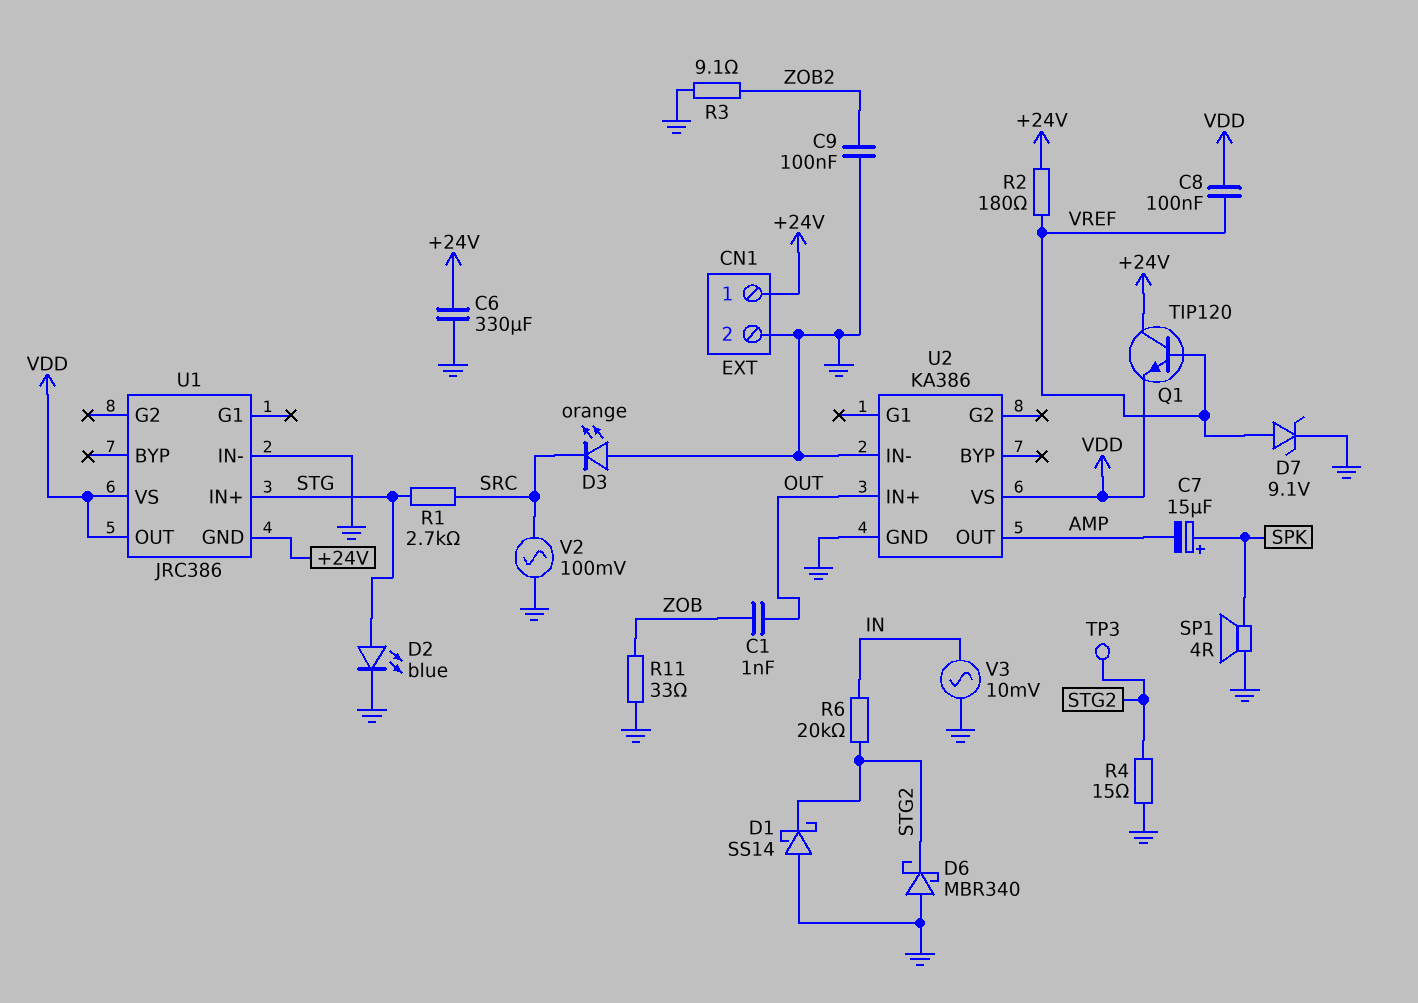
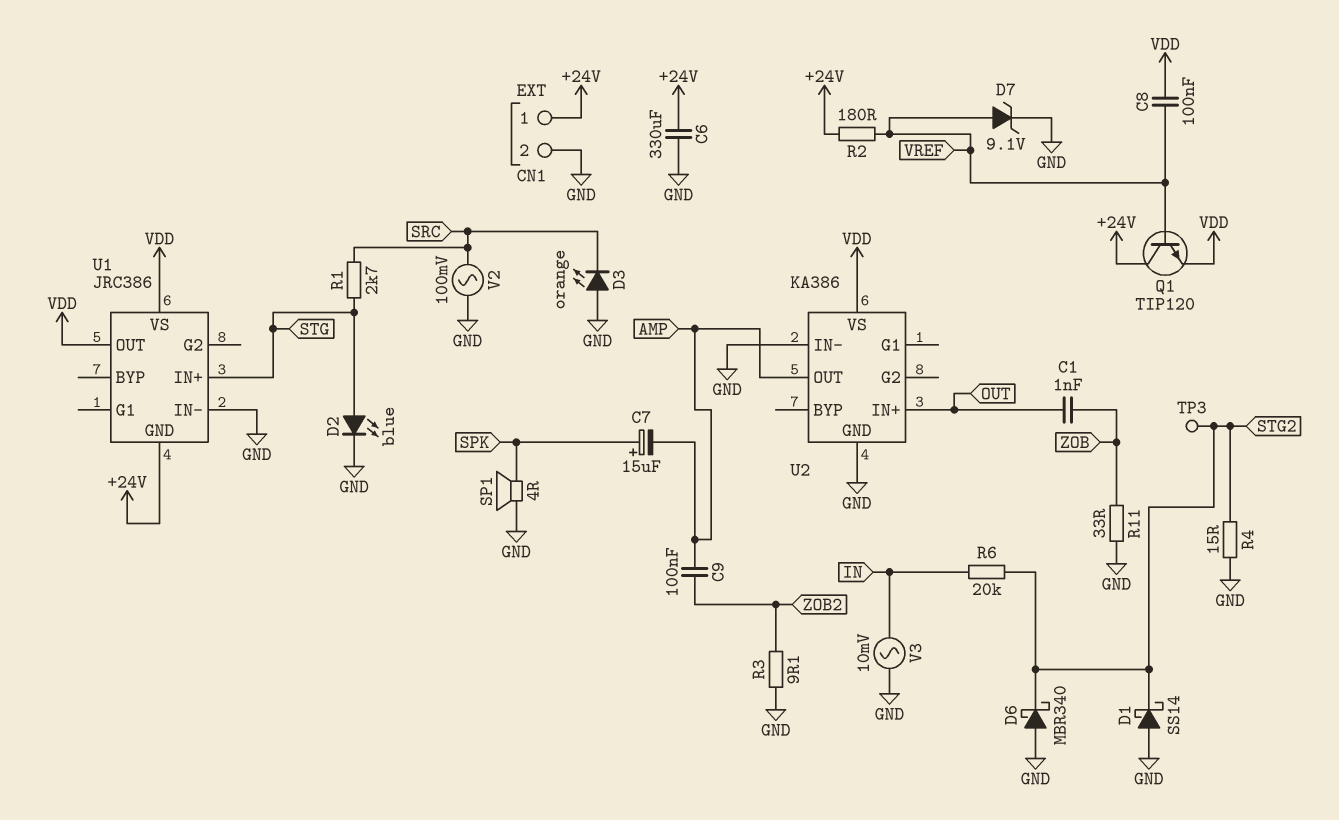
C9: 100nF (GND, ZOB2) -> 100nF (AMP, ZOB2)

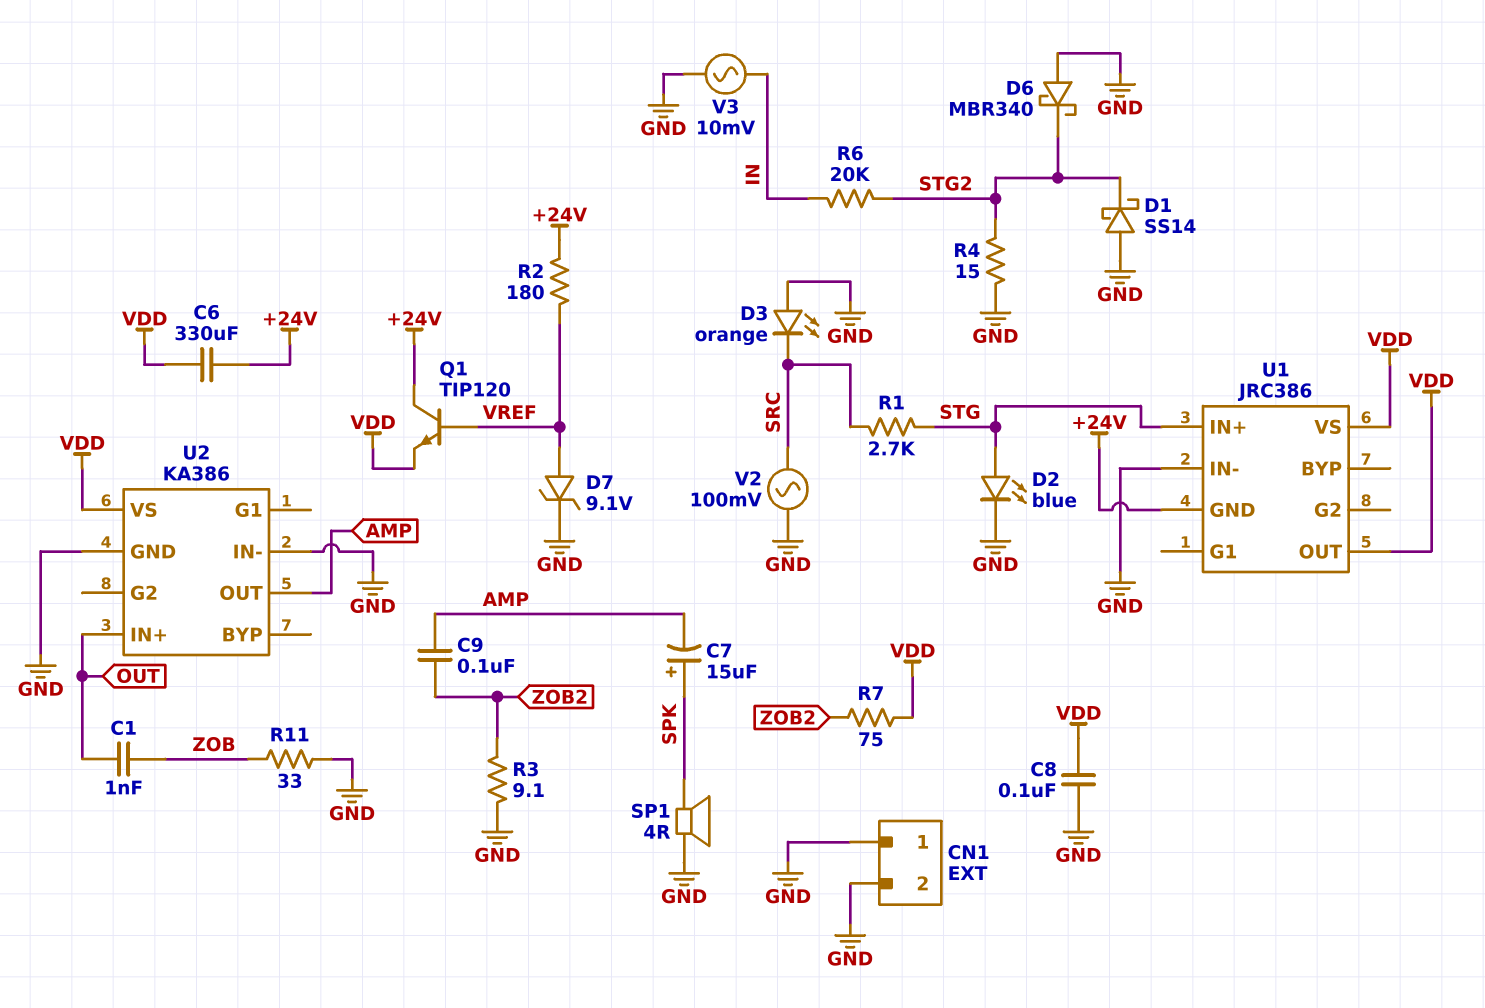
C6: 330uF (+24V, GND) -> 330uF (+24V, VDD)
C8: 100nF (VDD, VREF) -> 100nF (GND, VDD)
CN1 pin 1: +24V -> GND
R7: none -> 75 (VDD, ZOB2)
TP3: test point (STG2) -> none

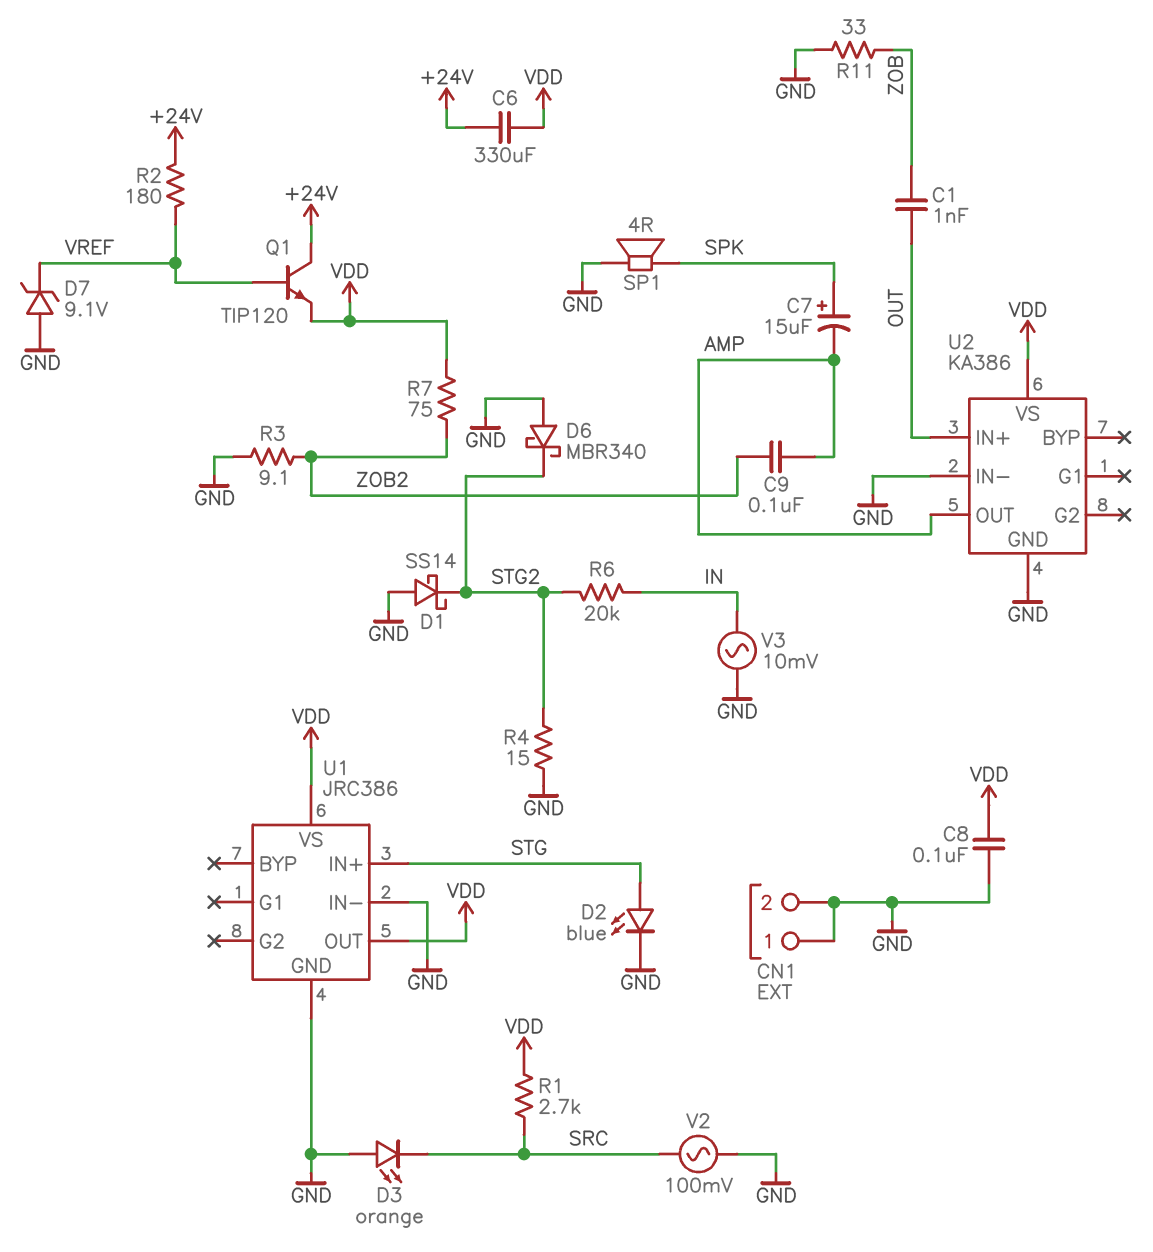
D7: zener 9.1V (A VREF, K GND) -> zener 9.1V (A GND, K VREF)
R1: 2.7k (SRC, STG) -> 2.7k (SRC, VDD)
U1 pin GND: +24V -> GND

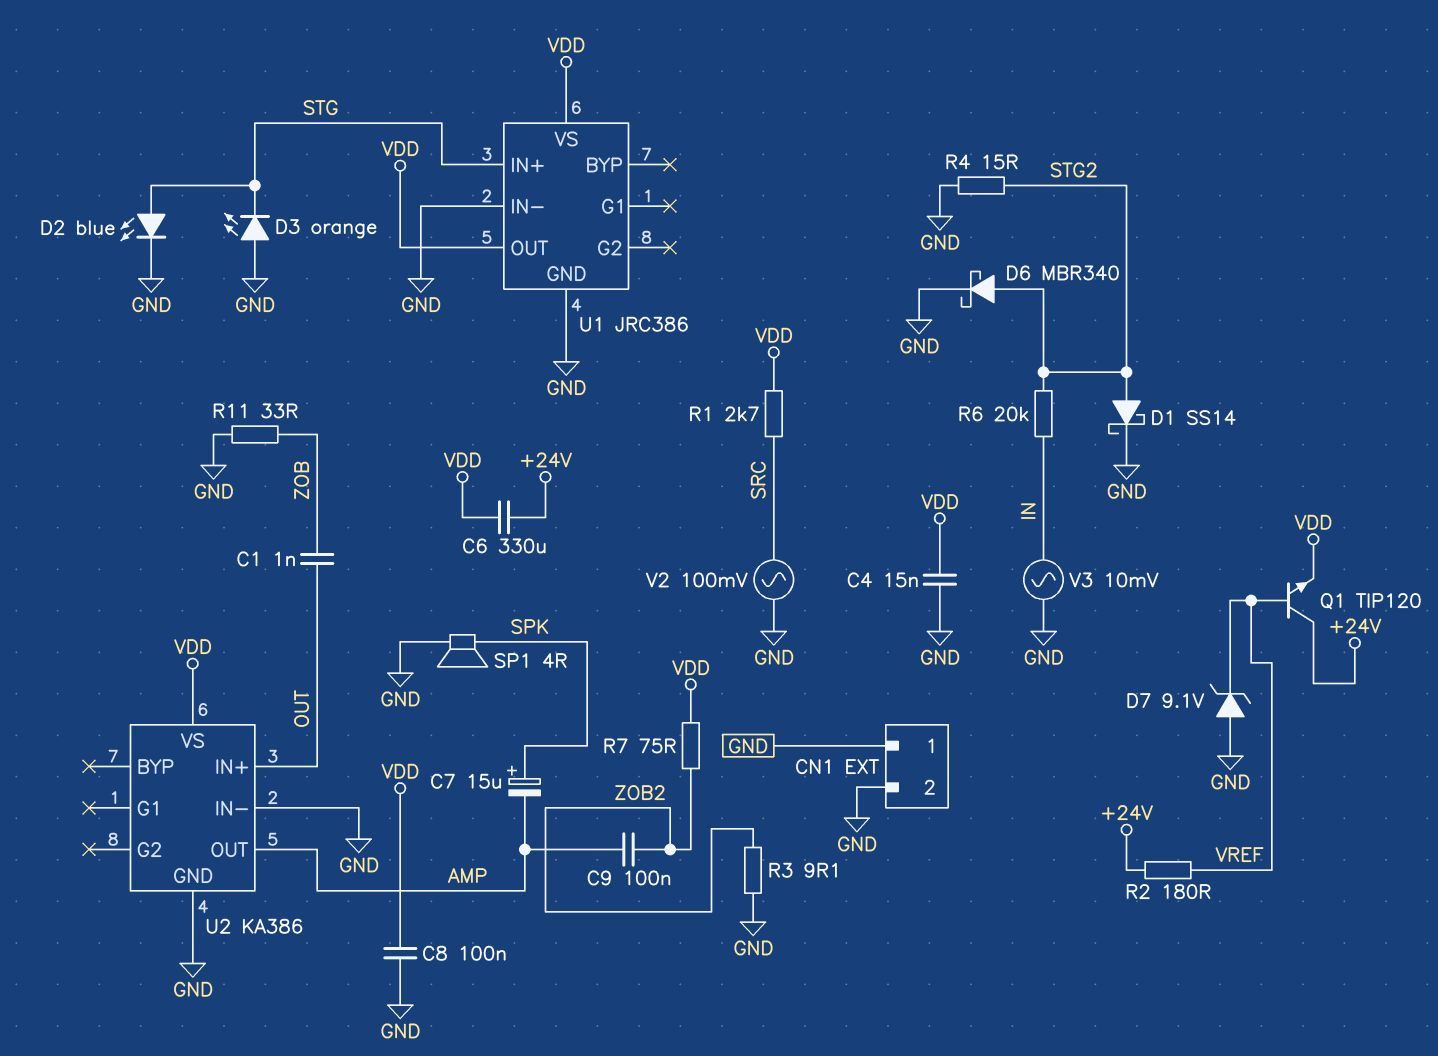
C4: none -> 15nF (GND, VDD)
D1: schottky SS14 (A GND, K STG2) -> schottky SS14 (A STG2, K GND)
D3: LED orange (A GND, K SRC) -> LED orange (A GND, K STG)
D6: schottky MBR340 (A GND, K STG2) -> schottky MBR340 (A STG2, K GND)

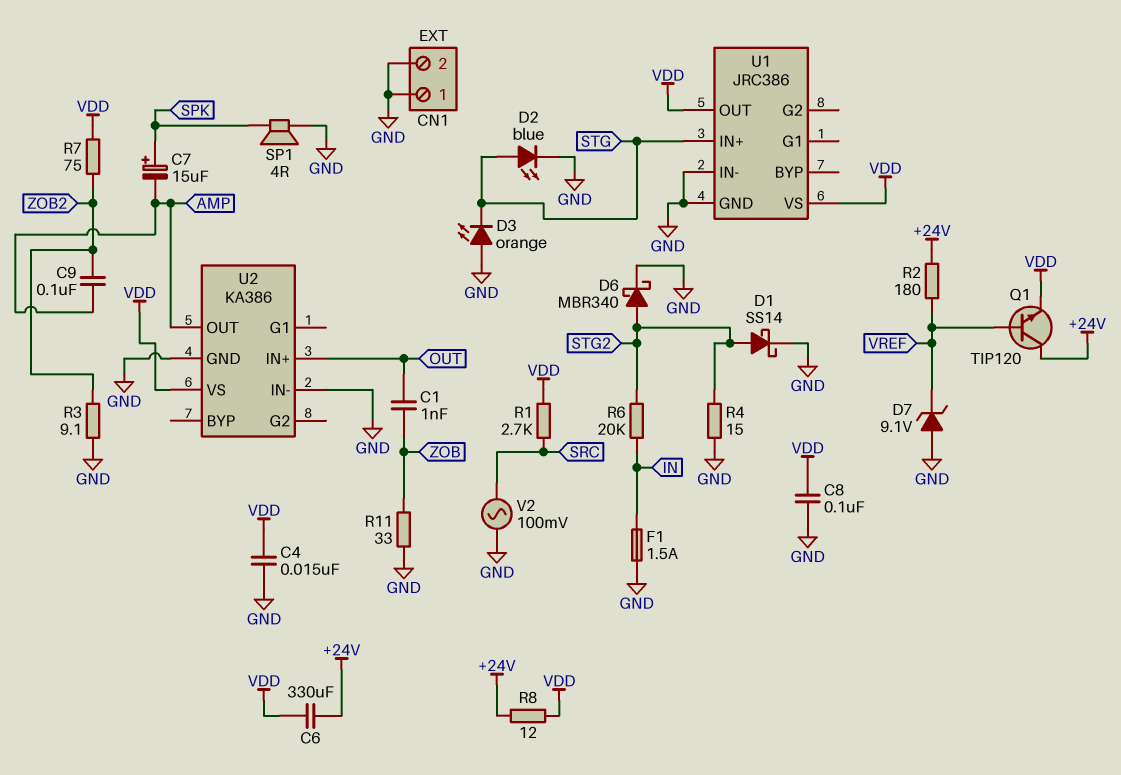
F1: none -> 1.5A (GND, IN)
R8: none -> 12 (+24V, VDD)
V3: AC 10mV (GND, IN) -> none

